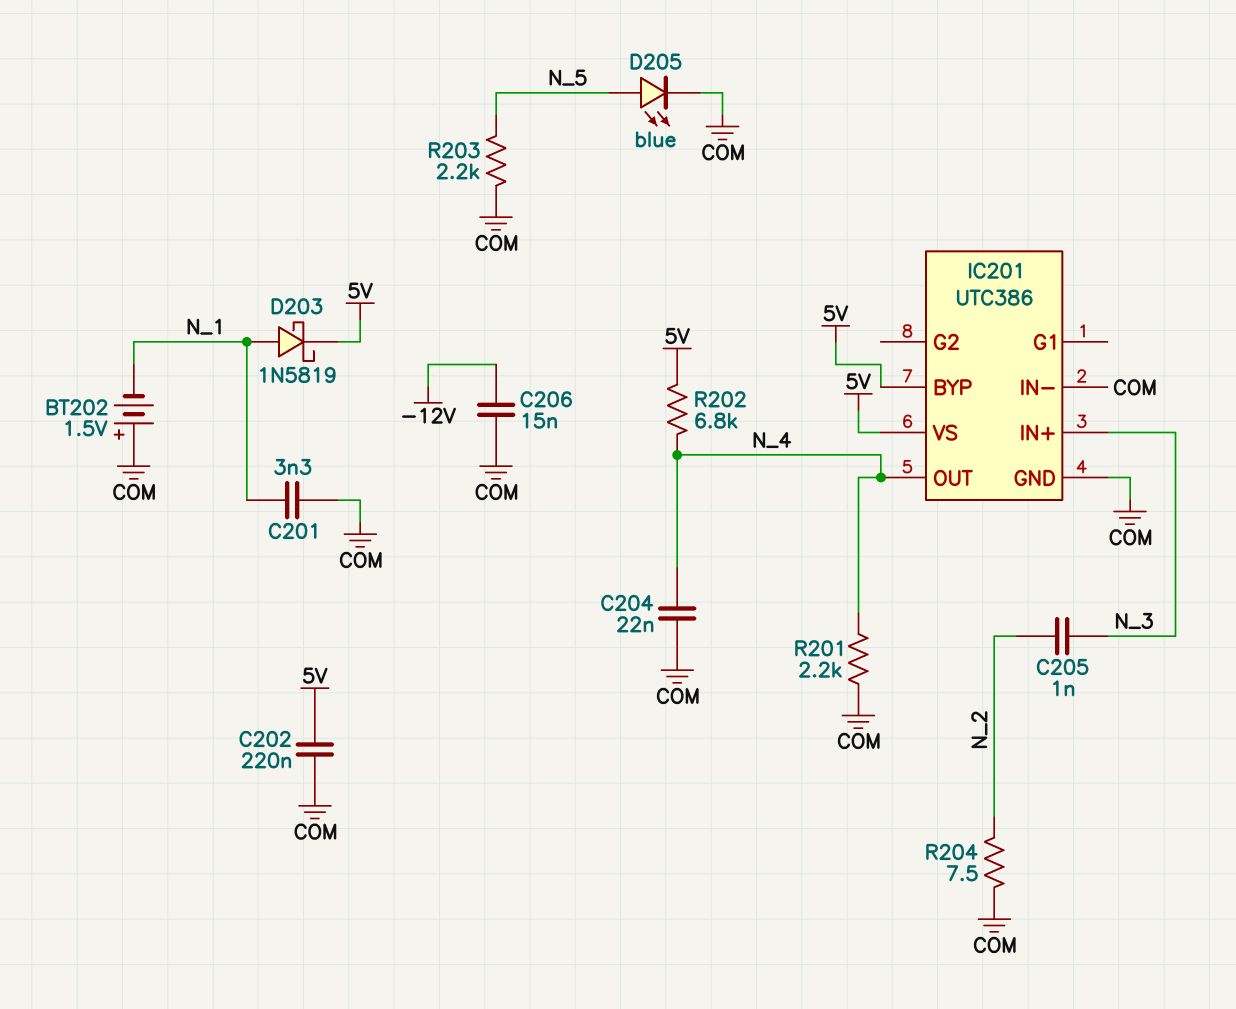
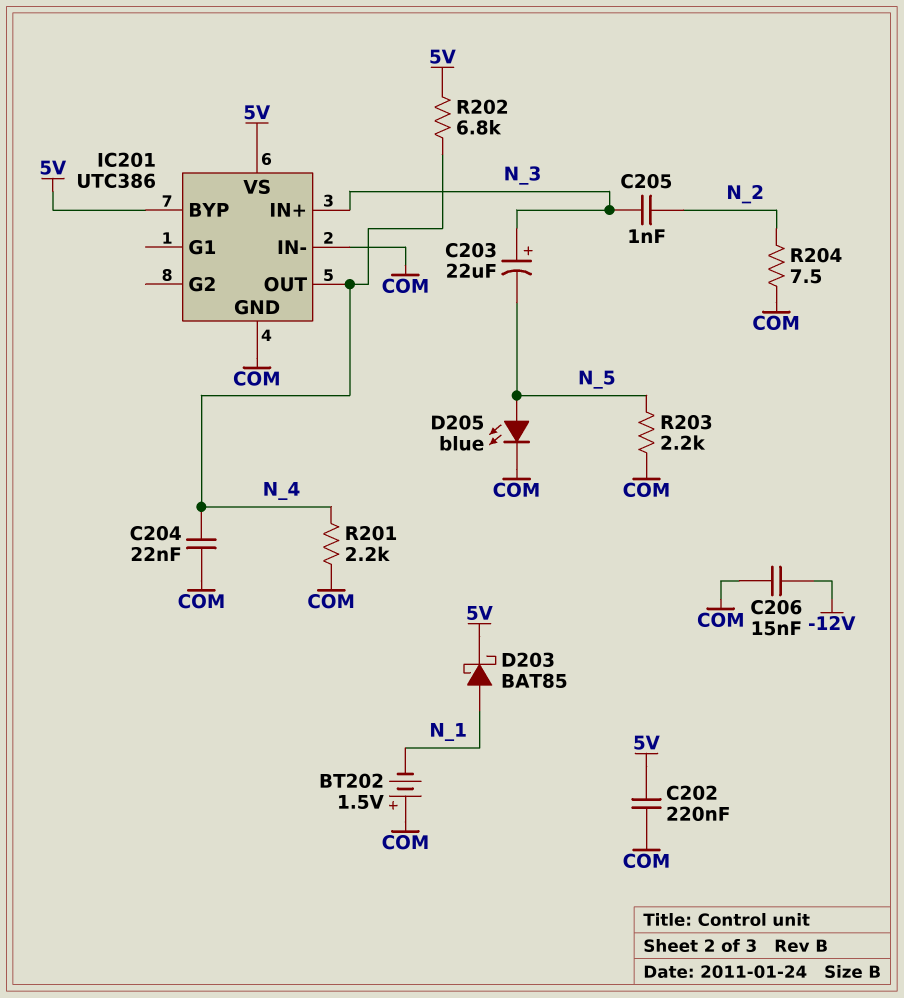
C201: 3.3nF (COM, N_1) -> none
C203: none -> 22uF (plus N_3, minus N_5)
D203: schottky 1N5819 (A N_1, K 5V) -> schottky BAT85 (A N_1, K 5V)

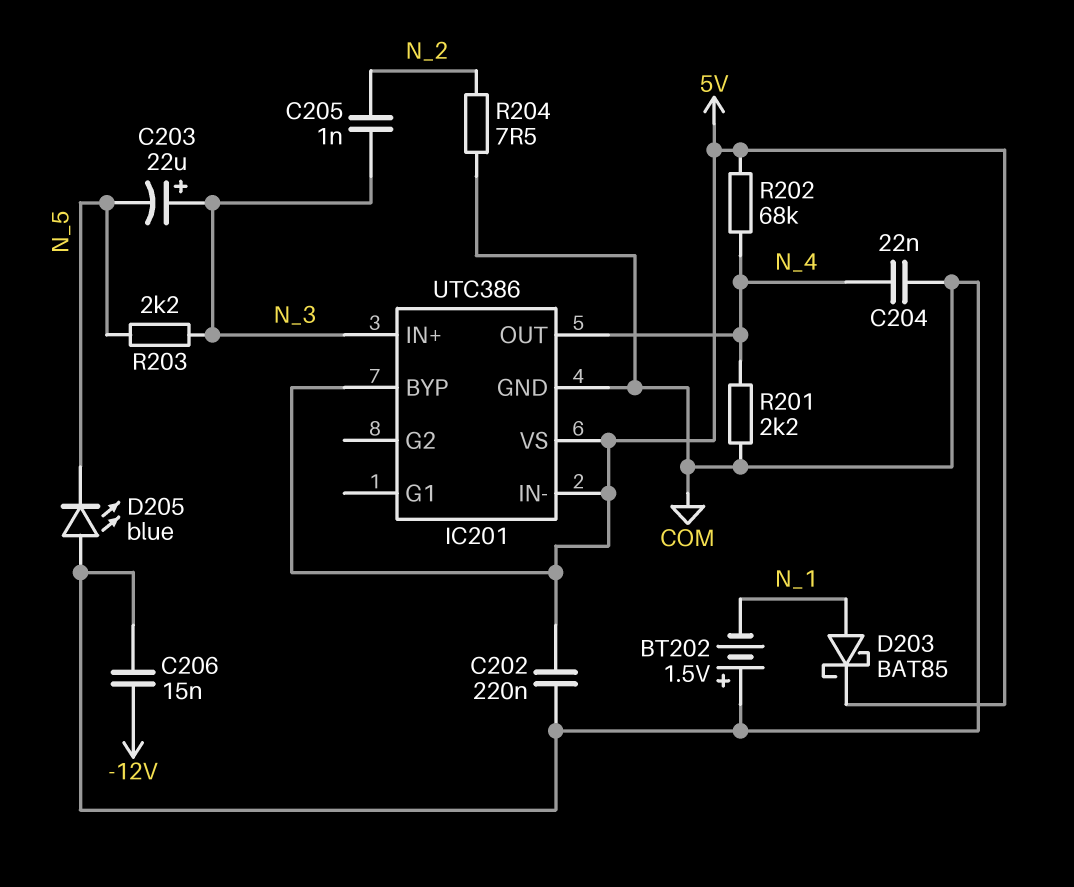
D205: LED blue (A N_5, K COM) -> LED blue (A COM, K N_5)
IC201 pin IN-: COM -> 5V
R202: 6.8k (5V, N_4) -> 68k (5V, N_4)
R203: 2.2k (COM, N_5) -> 2.2k (N_3, N_5)

